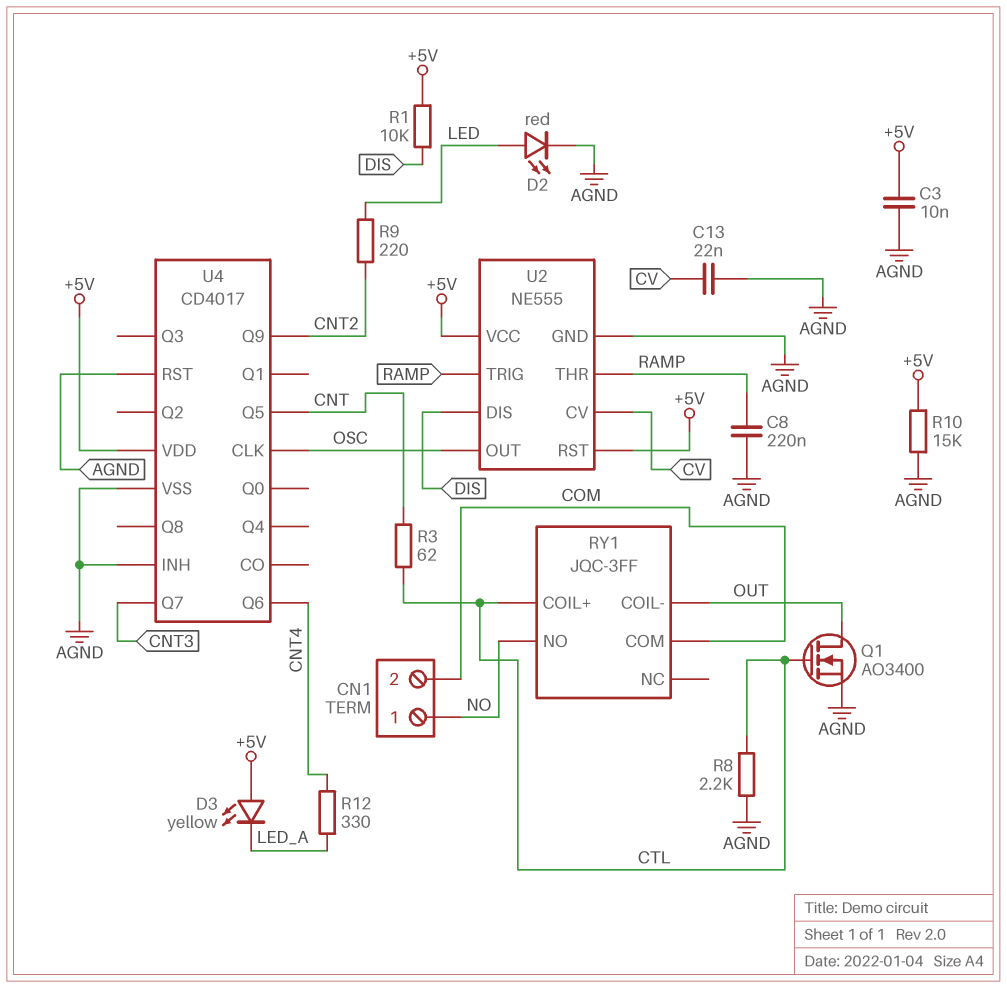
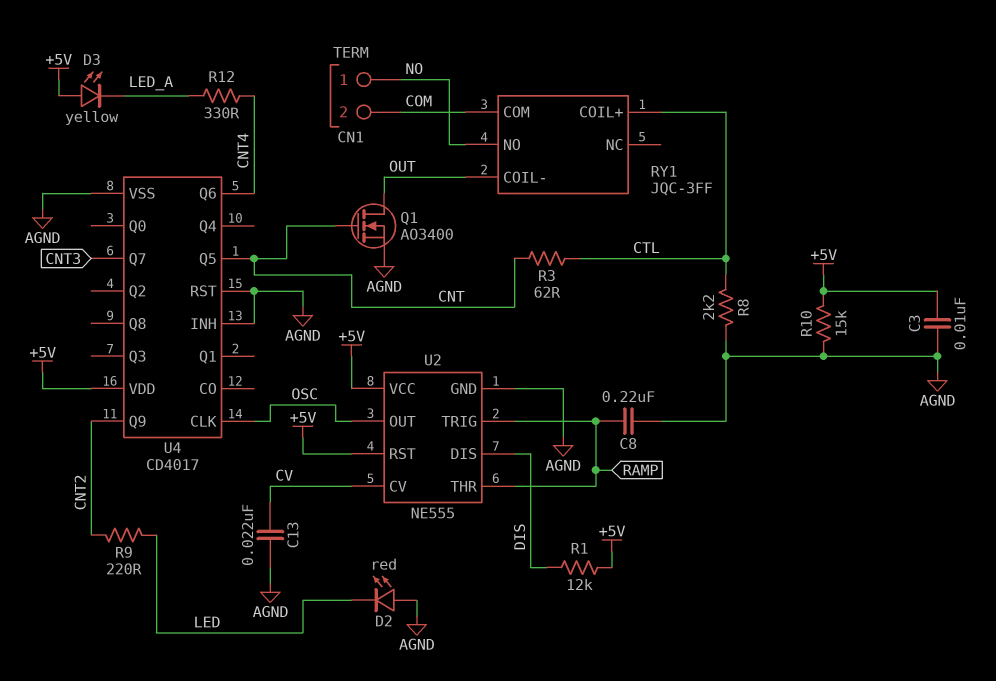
D2: LED red (A LED, K AGND) -> LED red (A AGND, K LED)
Q1: NMOS AO3400 (G CTL, D OUT, S AGND) -> NMOS AO3400 (G CNT, D OUT, S AGND)
R1: 10k (+5V, DIS) -> 12k (+5V, DIS)

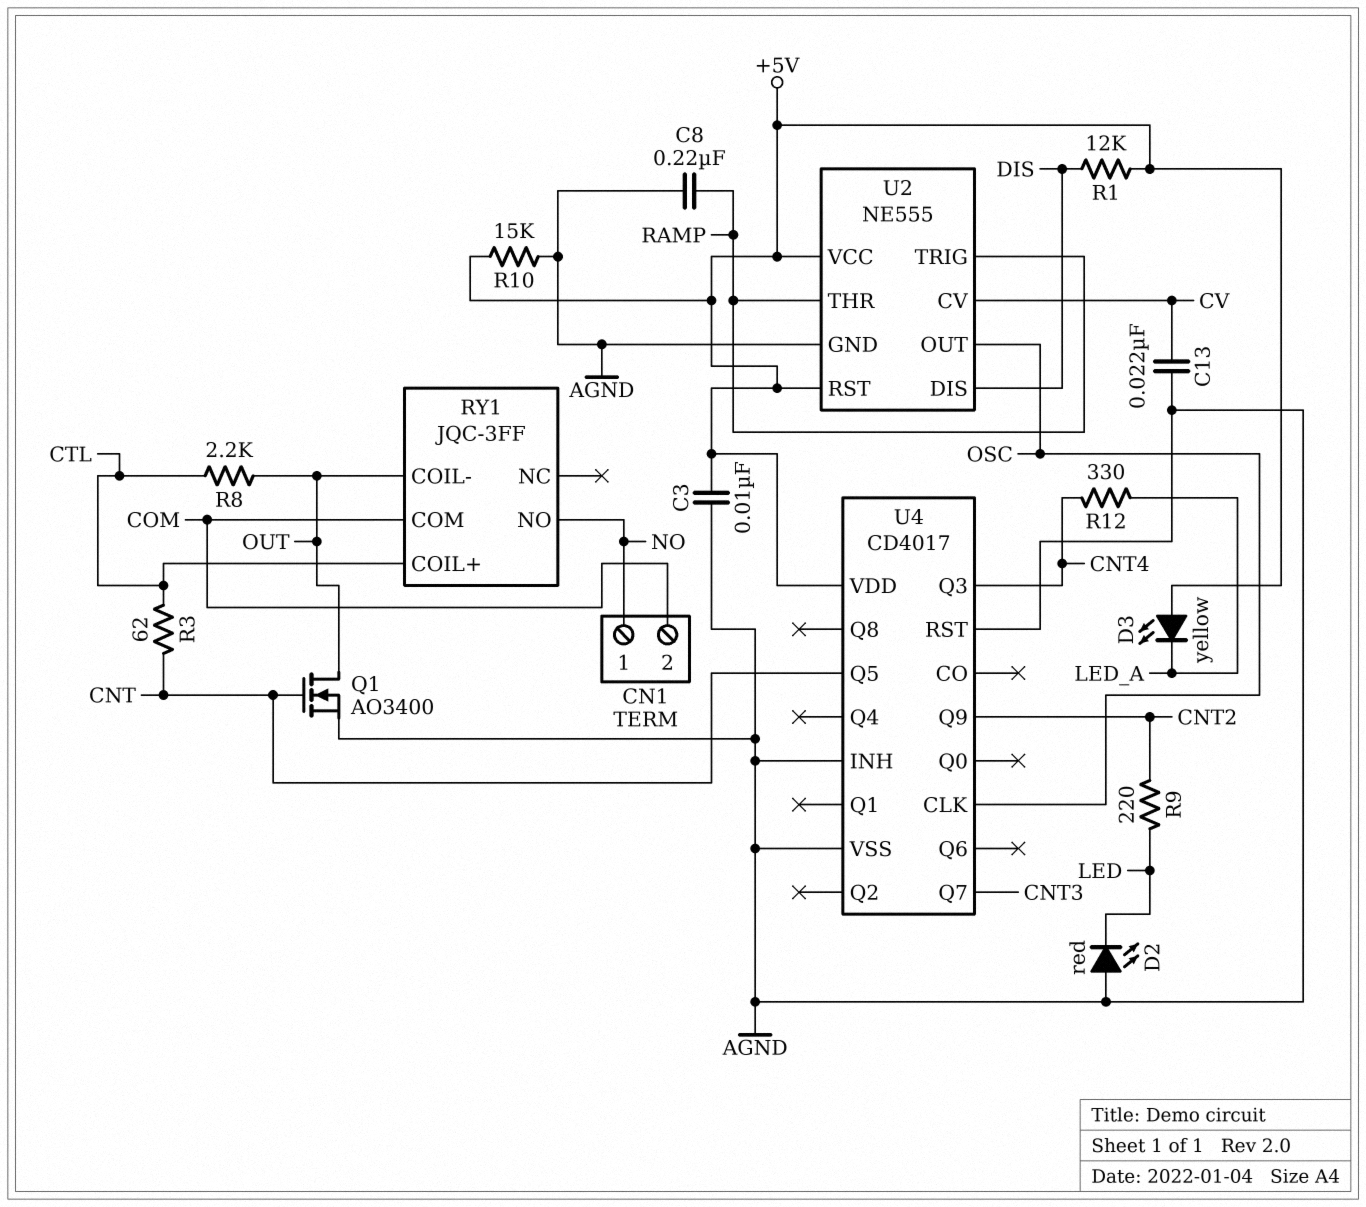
R8: 2.2k (AGND, CTL) -> 2.2k (CTL, OUT)
U4 pin Q3: none -> CNT4
U4 pin Q6: CNT4 -> none

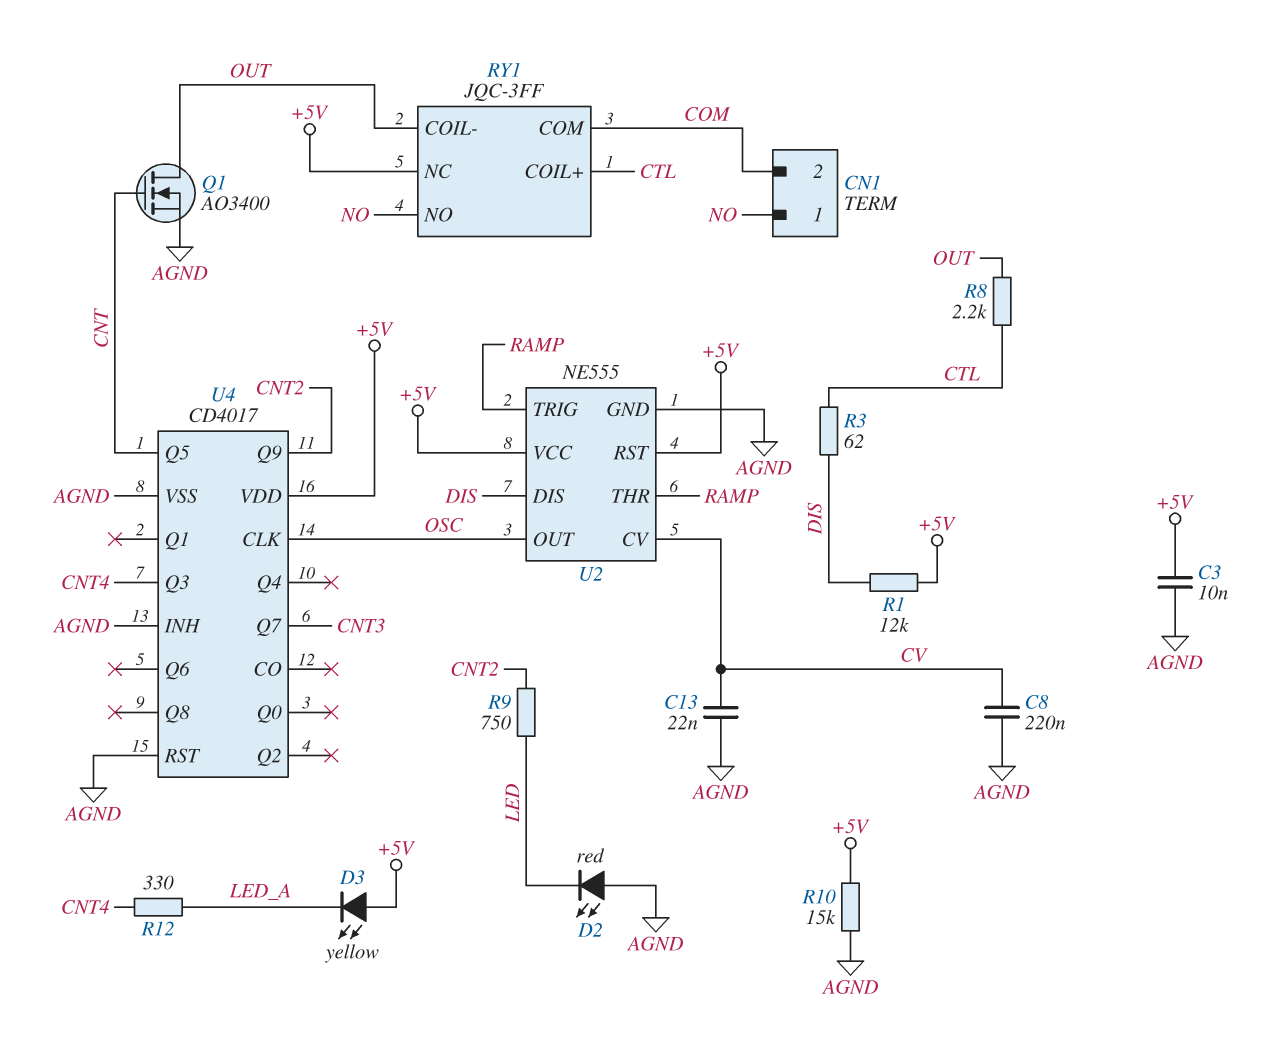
C8: 220nF (AGND, RAMP) -> 220nF (AGND, CV)
R3: 62 (CNT, CTL) -> 62 (CTL, DIS)
R9: 220 (CNT2, LED) -> 750 (CNT2, LED)
RY1 pin NC: none -> +5V

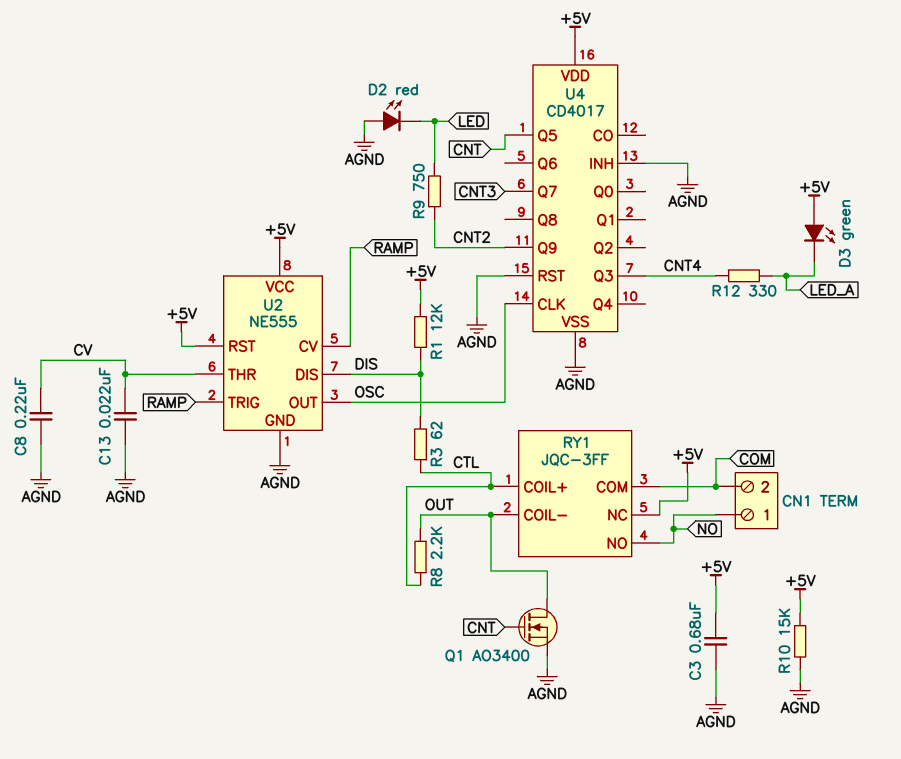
C3: 10nF (+5V, AGND) -> 680nF (+5V, AGND)
D3: LED yellow (A +5V, K LED_A) -> LED green (A +5V, K LED_A)
U2 pin CV: CV -> RAMP
U2 pin THR: RAMP -> CV

